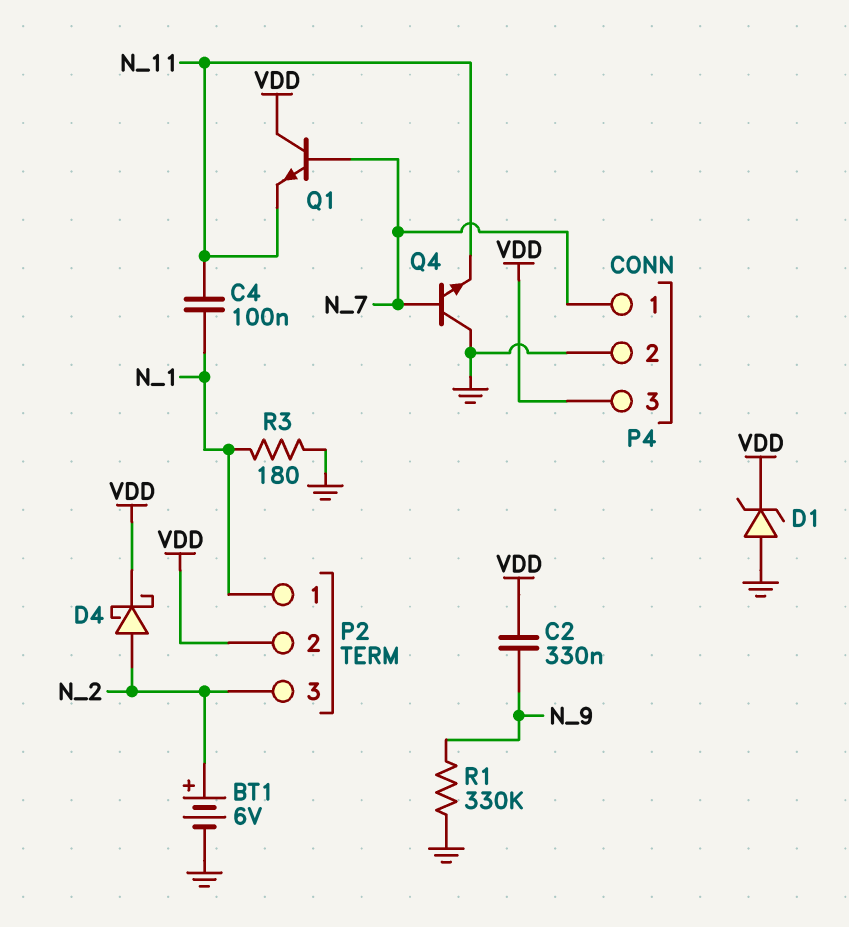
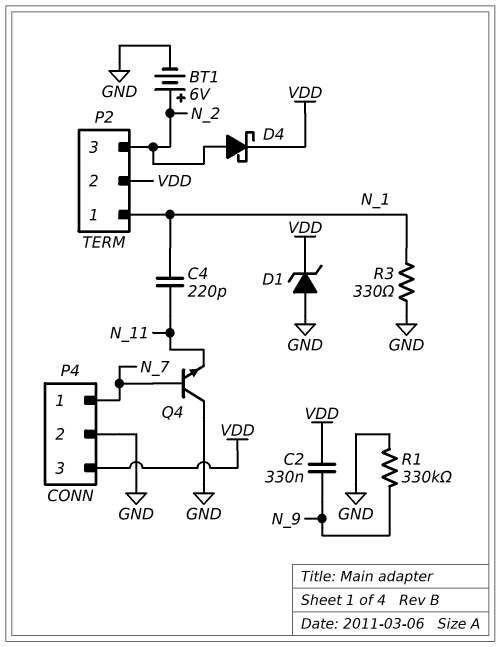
C4: 100nF (N_1, N_11) -> 220pF (N_1, N_11)
Q1: NPN (B N_7, C VDD, E N_11) -> none
R3: 180 (GND, N_1) -> 330 (GND, N_1)

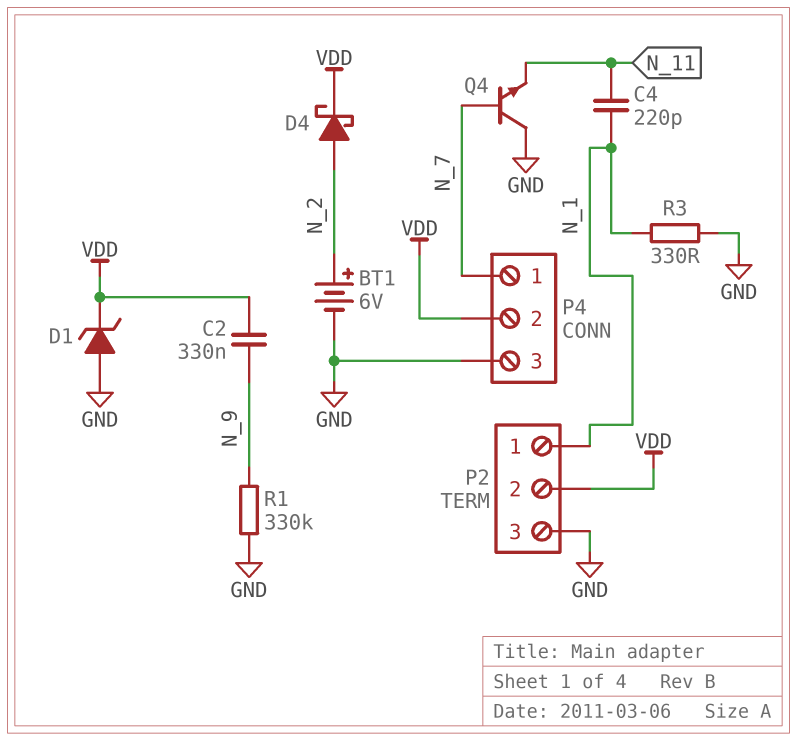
P2 pin 3: N_2 -> GND
P4 pin 2: GND -> VDD
P4 pin 3: VDD -> GND

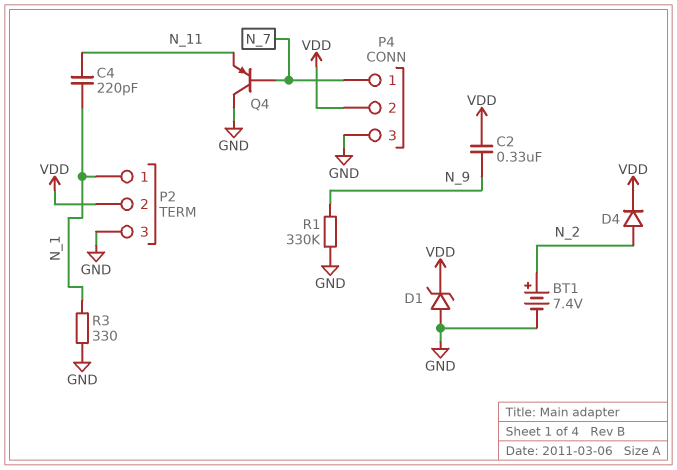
BT1: 6V (plus N_2, minus GND) -> 7.4V (plus N_2, minus GND)
D4: schottky (A N_2, K VDD) -> diode (A N_2, K VDD)
Q4: NPN (B N_7, C GND, E N_11) -> PNP (B N_7, C GND, E N_11)

